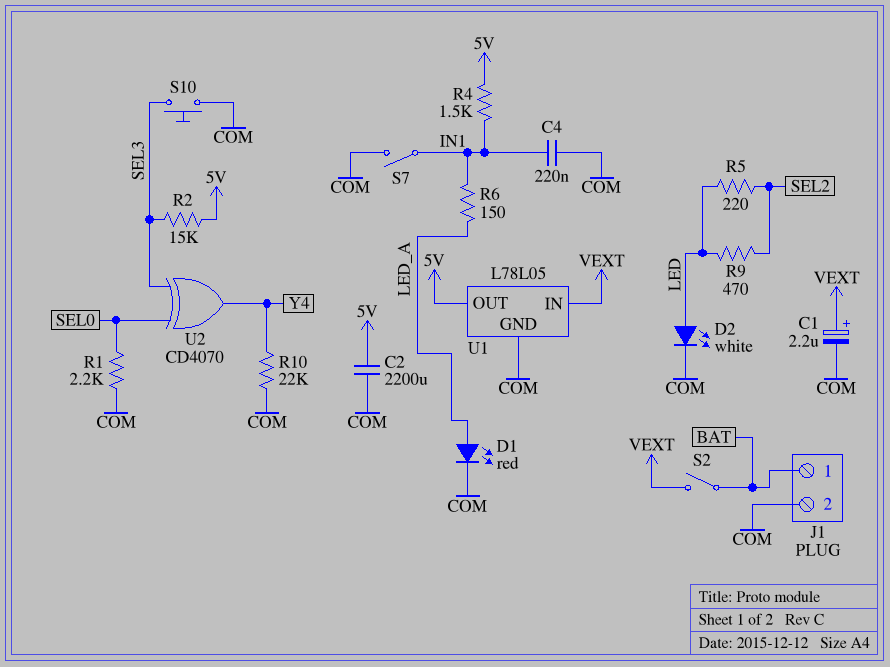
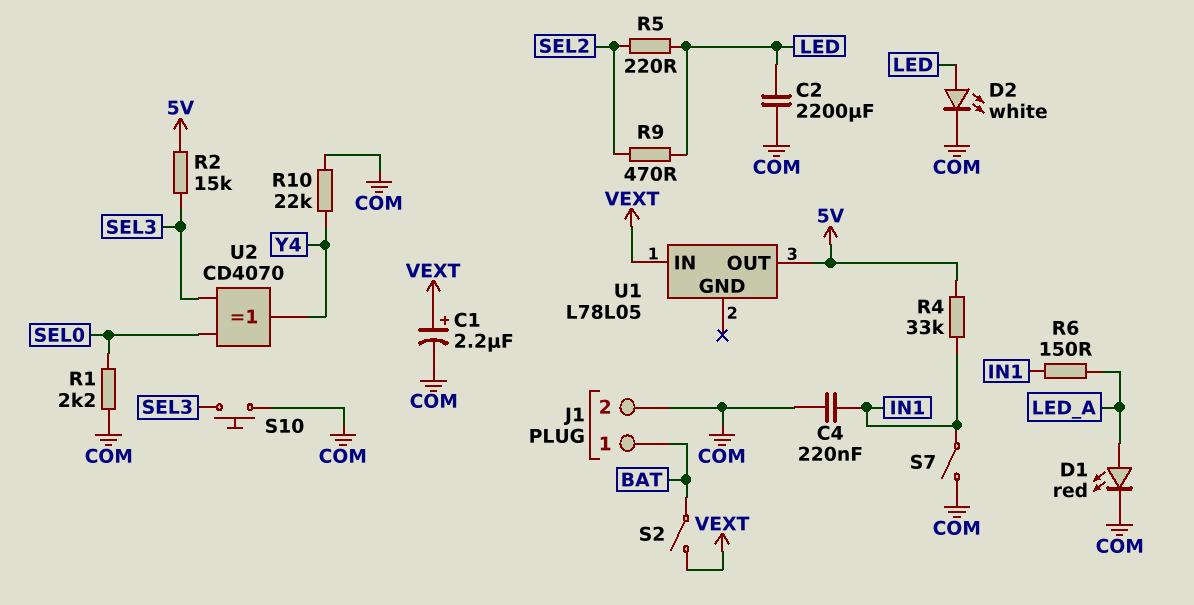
C2: 2200uF (5V, COM) -> 2200uF (COM, LED)
R4: 1.5k (5V, IN1) -> 33k (5V, IN1)
U1 pin GND: COM -> none

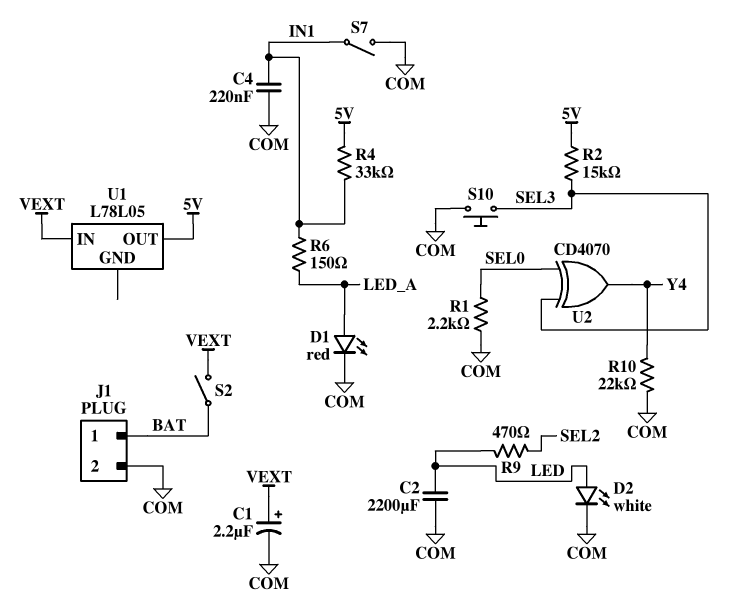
R5: 220 (LED, SEL2) -> none

